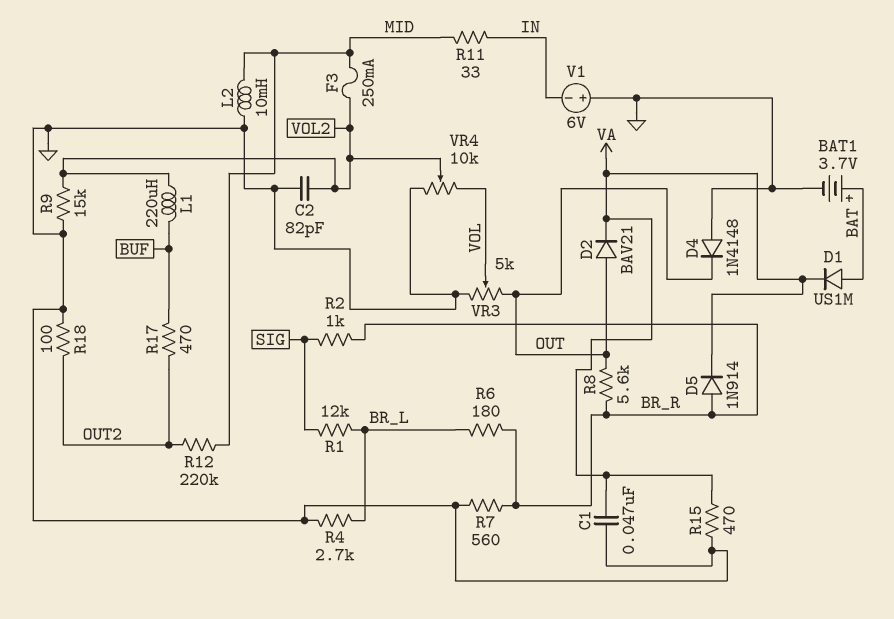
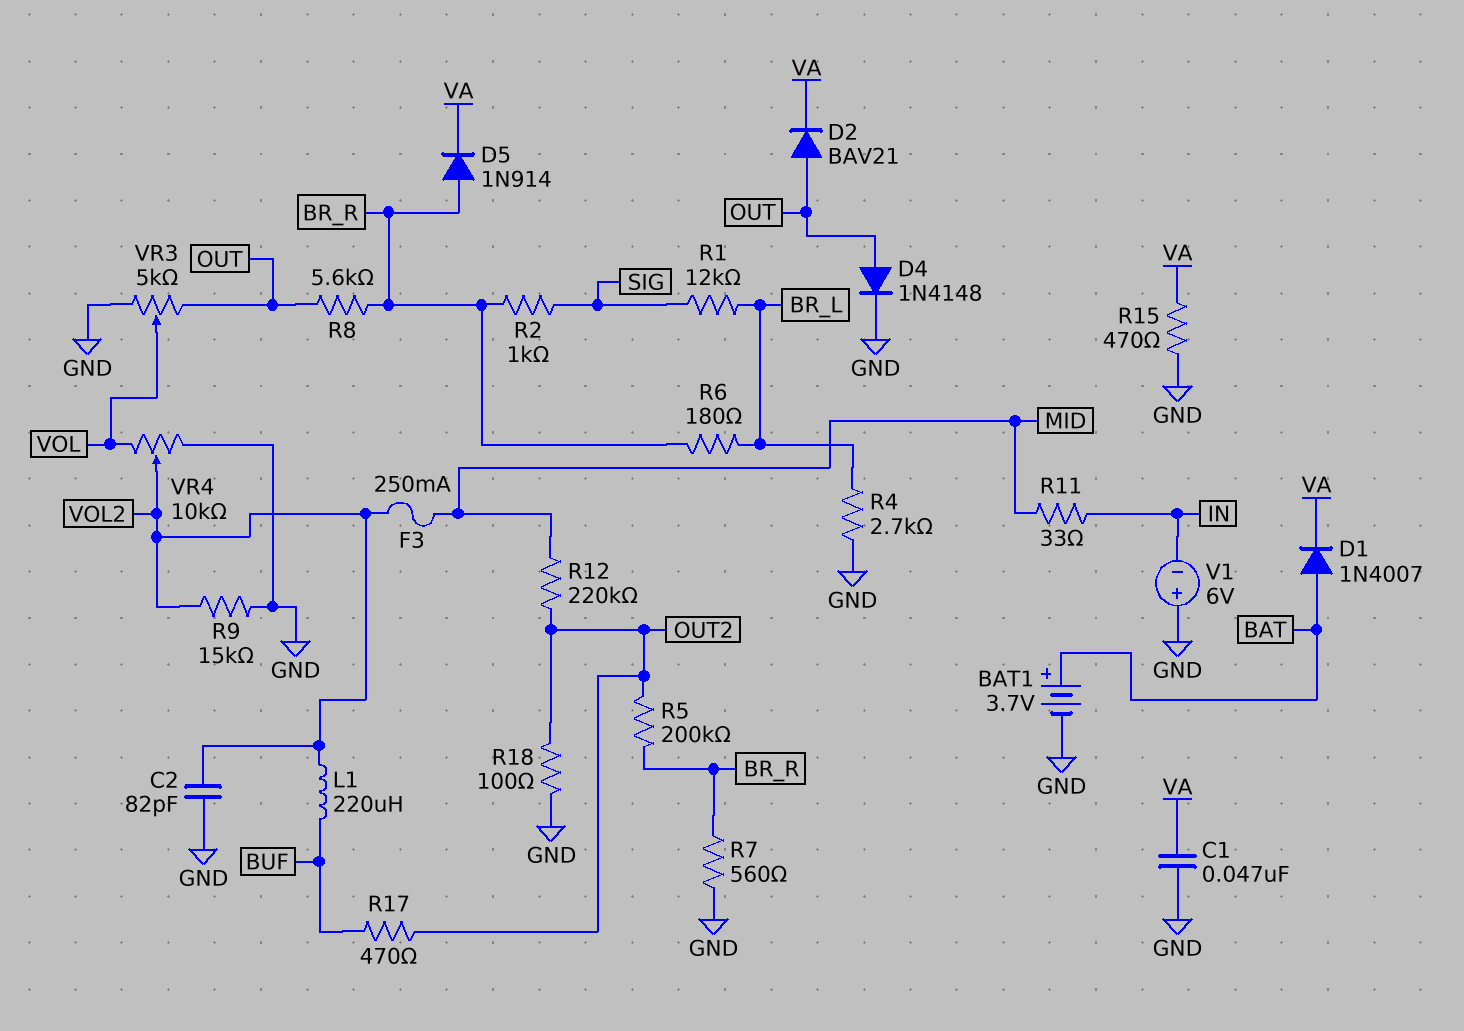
D1: diode US1M (A BAT, K VA) -> diode 1N4007 (A BAT, K VA)
D4: diode 1N4148 (A GND, K OUT) -> diode 1N4148 (A OUT, K GND)
L2: 10mH (GND, MID) -> none
R5: none -> 200k (BR_R, OUT2)

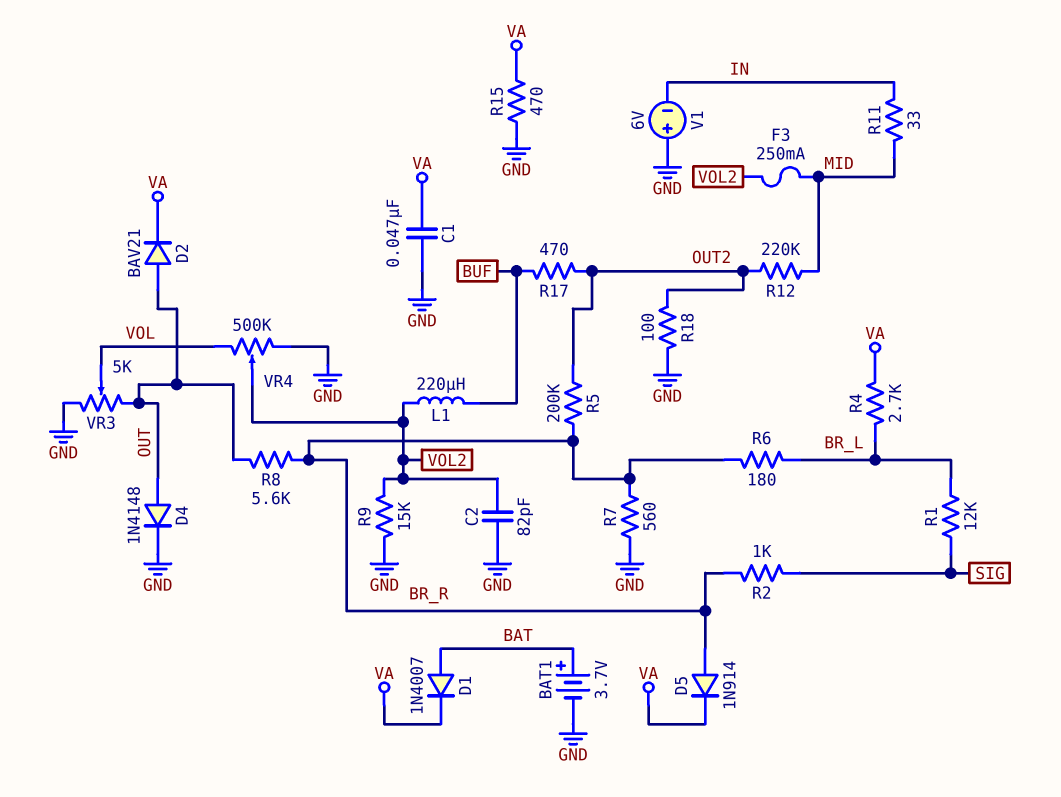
R4: 2.7k (BR_L, GND) -> 2.7k (BR_L, VA)
VR4: 10k (GND, VOL, wiper VOL2) -> 500k (GND, VOL, wiper VOL2)

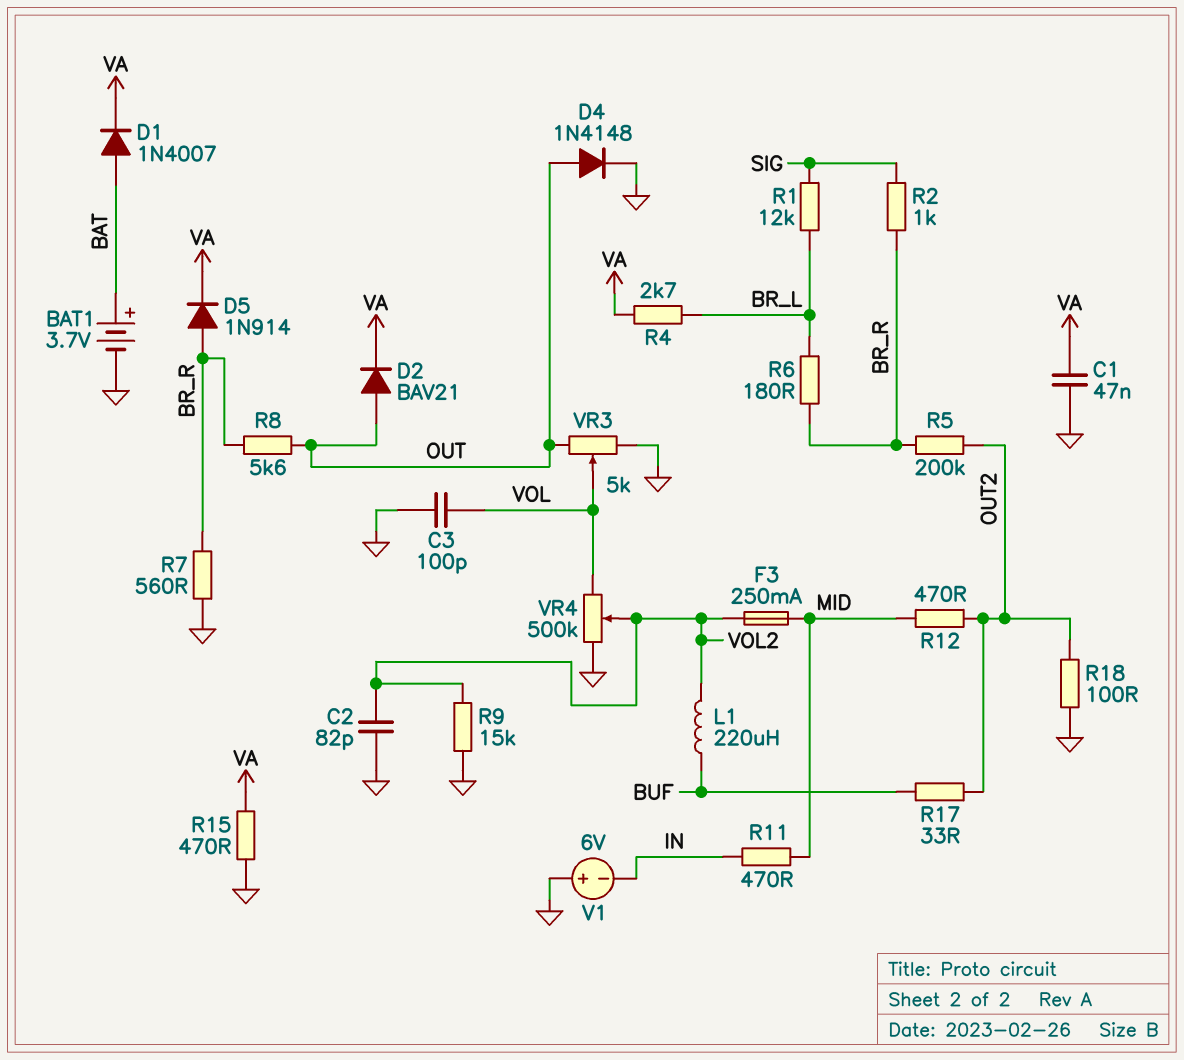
C3: none -> 100pF (GND, VOL)
R11: 33 (IN, MID) -> 470 (IN, MID)
R12: 220k (MID, OUT2) -> 470 (MID, OUT2)
R17: 470 (BUF, OUT2) -> 33 (BUF, OUT2)

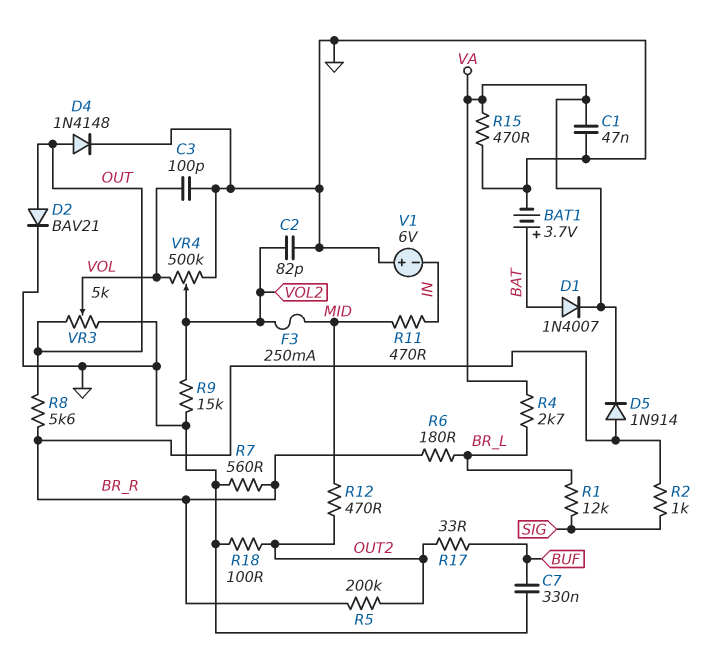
C7: none -> 330nF (BUF, GND)
D2: diode BAV21 (A OUT, K VA) -> diode BAV21 (A OUT, K GND)
L1: 220uH (BUF, VOL2) -> none

